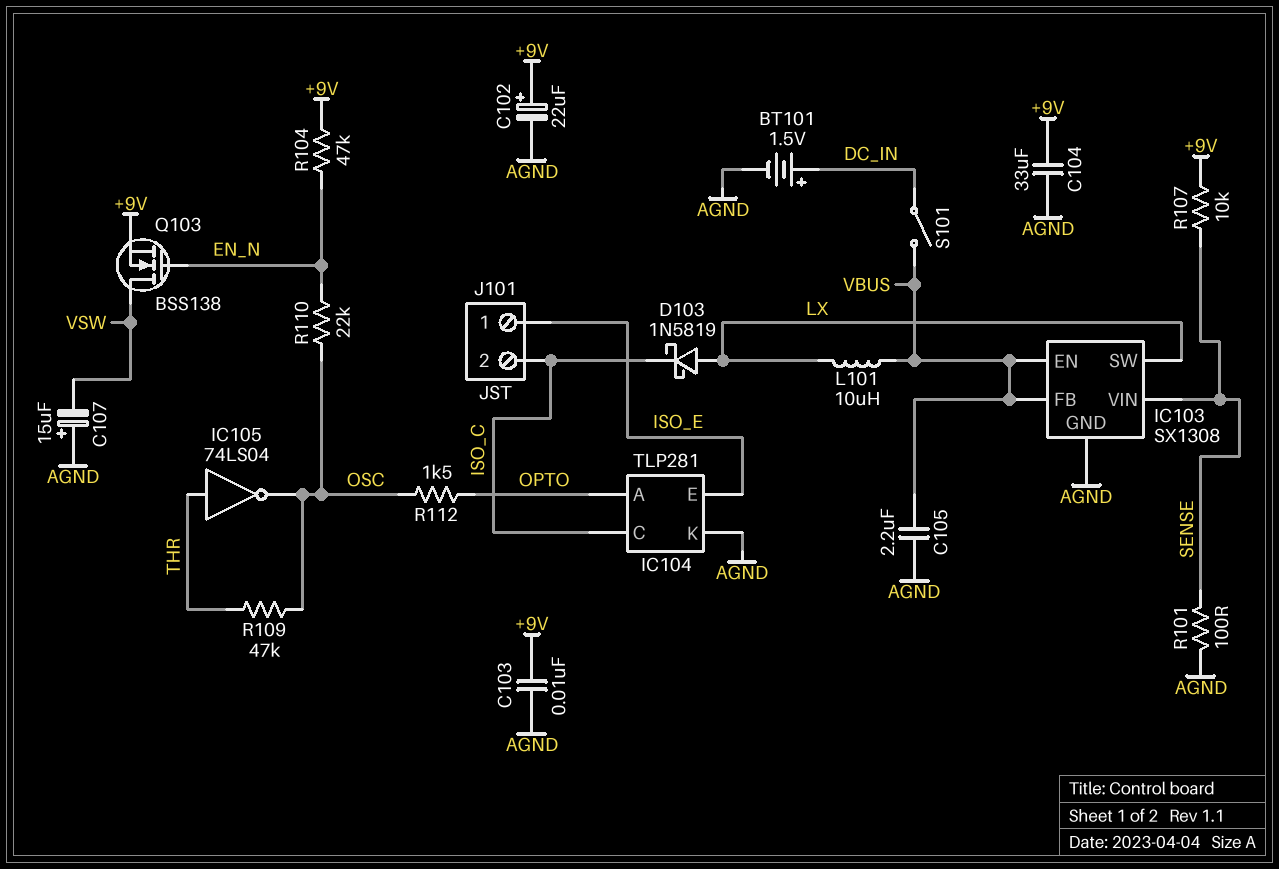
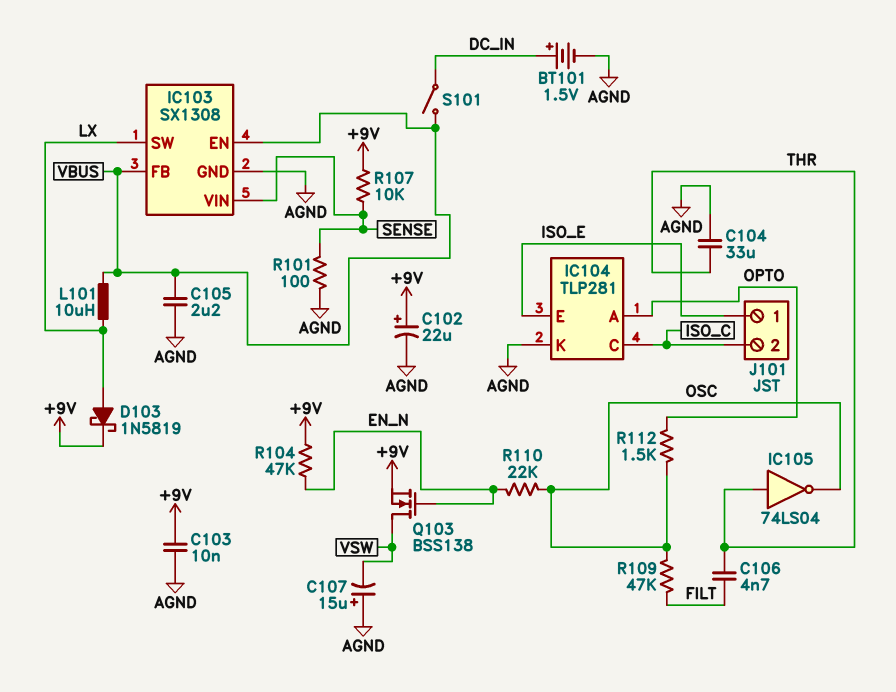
C104: 33uF (+9V, AGND) -> 33uF (AGND, THR)
C106: none -> 4.7nF (FILT, THR)
D103: schottky 1N5819 (A LX, K ISO_C) -> schottky 1N5819 (A LX, K +9V)
R109: 47k (OSC, THR) -> 47k (FILT, OSC)

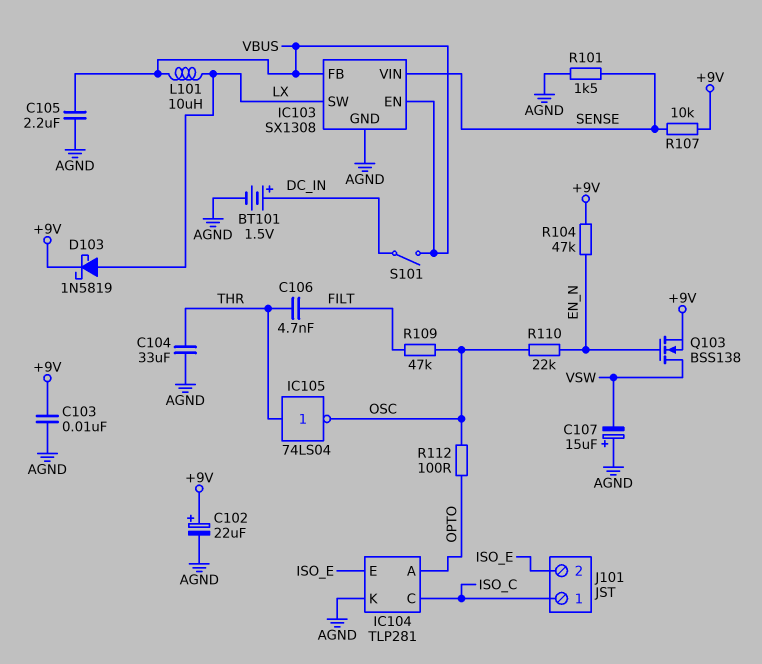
J101 pin 1: ISO_E -> ISO_C
J101 pin 2: ISO_C -> ISO_E
R101: 100 (AGND, SENSE) -> 1.5k (AGND, SENSE)
R112: 1.5k (OPTO, OSC) -> 100 (OPTO, OSC)

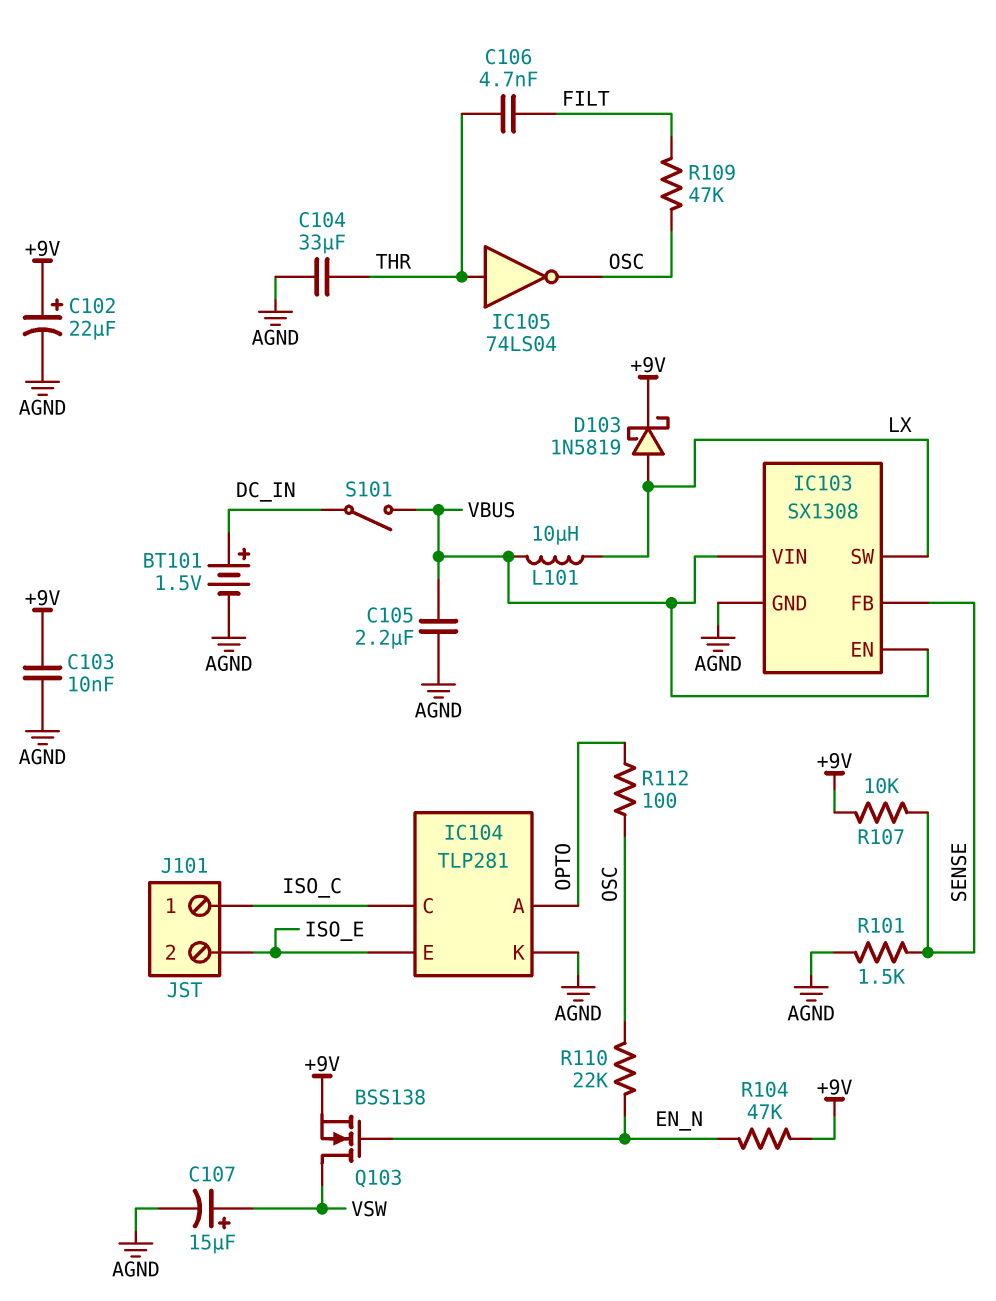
C107: 15uF (plus AGND, minus VSW) -> 15uF (plus VSW, minus AGND)
IC103 pin FB: VBUS -> SENSE
IC103 pin VIN: SENSE -> VBUS

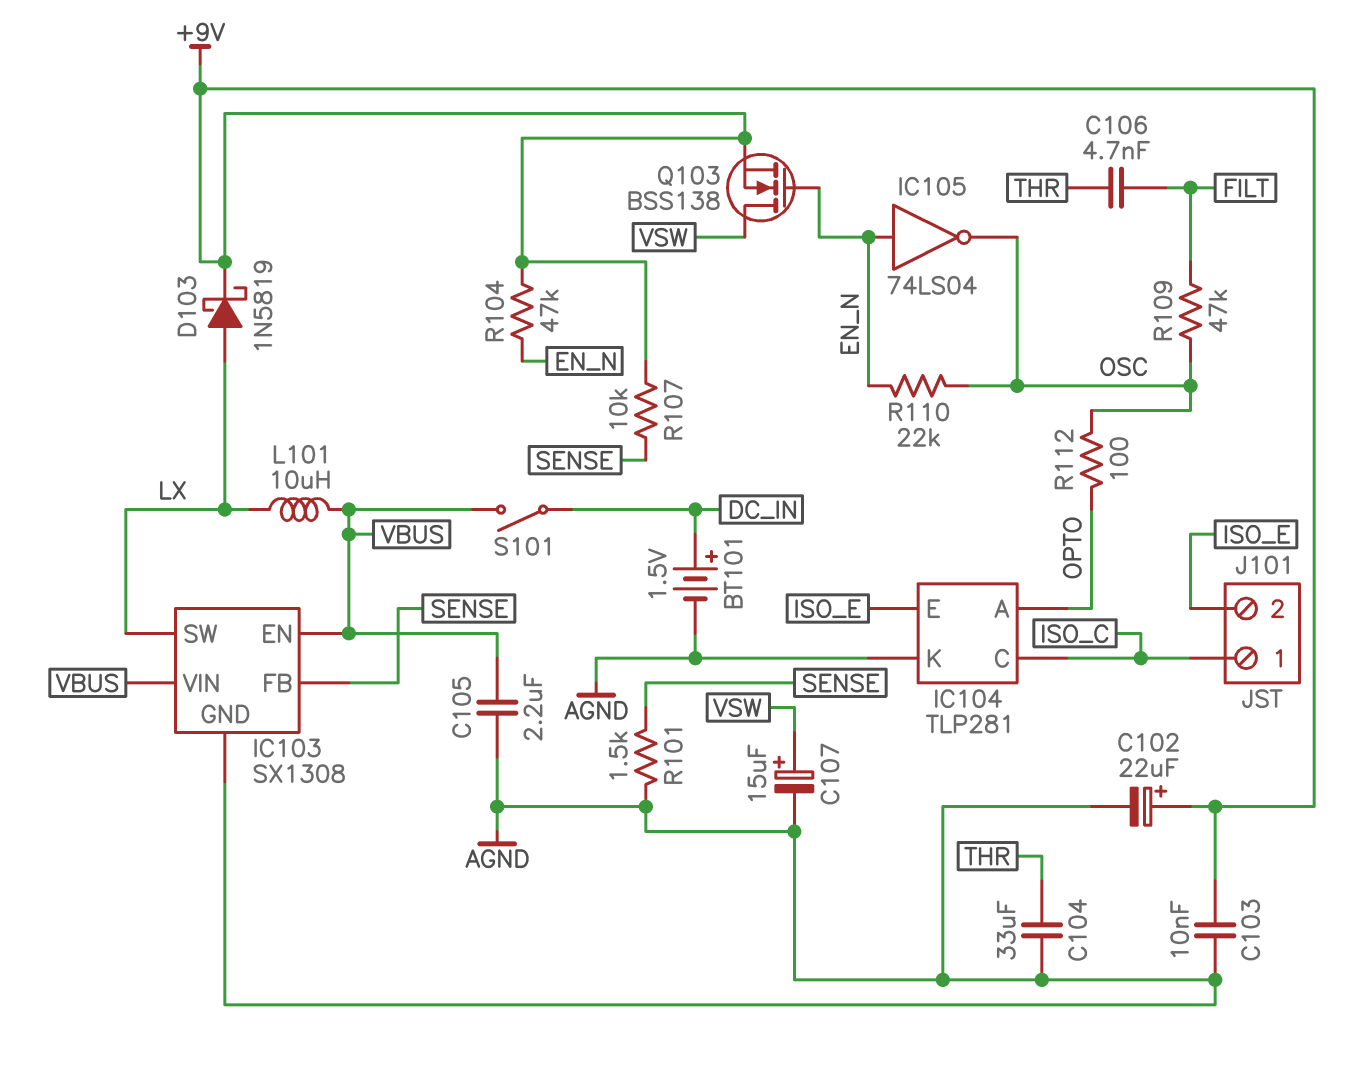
IC105: NOT 74LS04 (in THR, out OSC) -> NOT 74LS04 (in EN_N, out OSC)

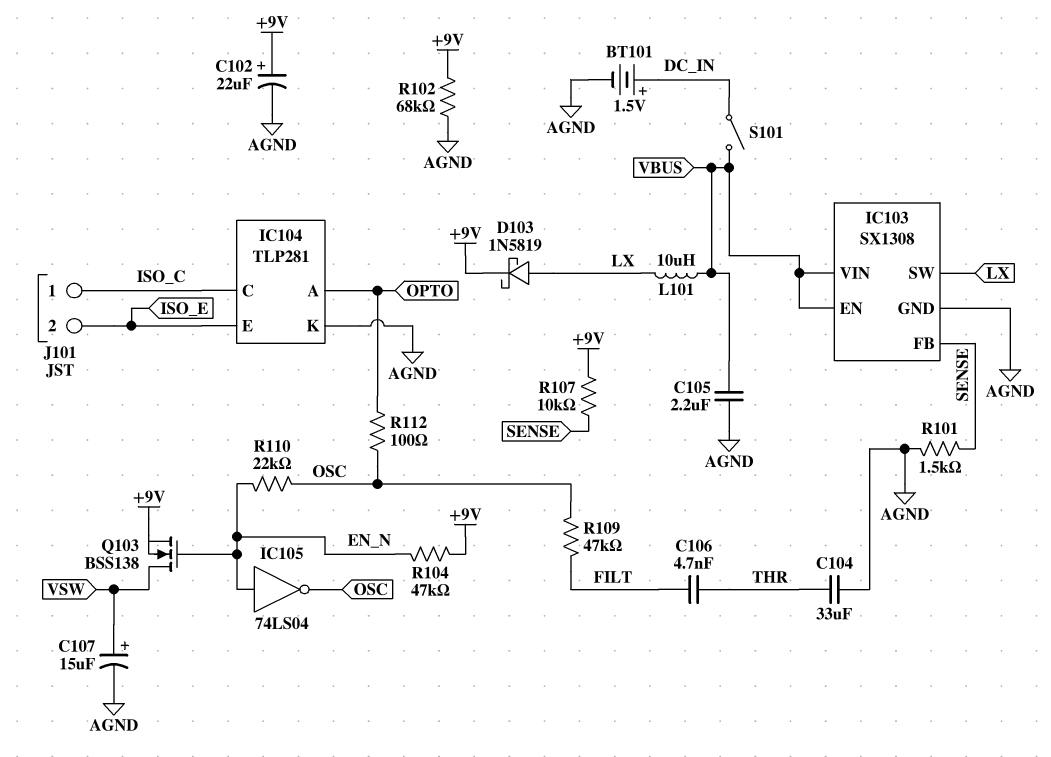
C103: 10nF (+9V, AGND) -> none
R102: none -> 68k (+9V, AGND)

